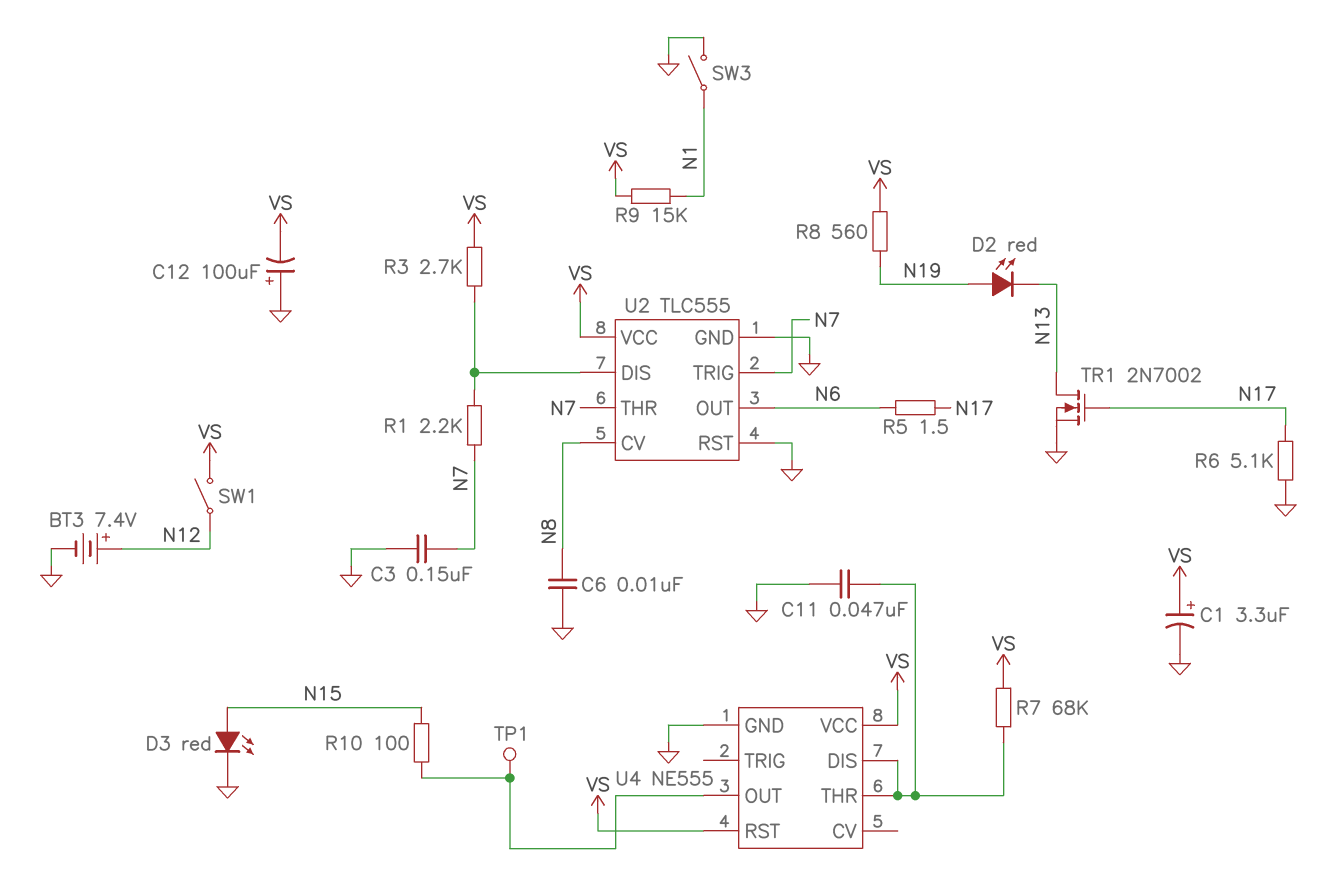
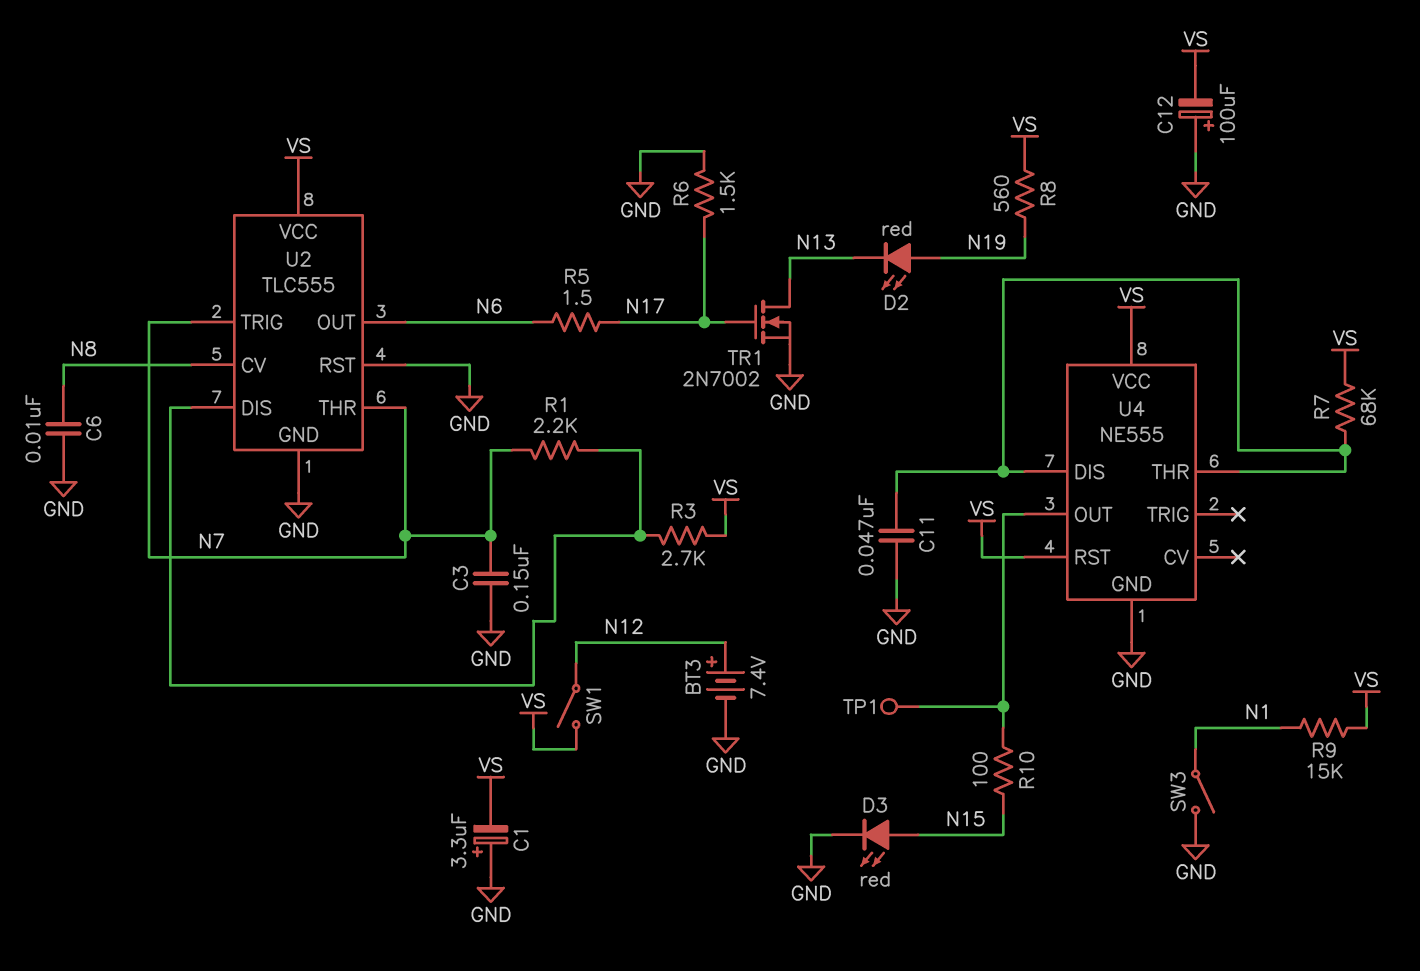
C1: 3.3uF (plus VS, minus GND) -> 3.3uF (plus GND, minus VS)
R6: 5.1k (GND, N17) -> 1.5k (GND, N17)

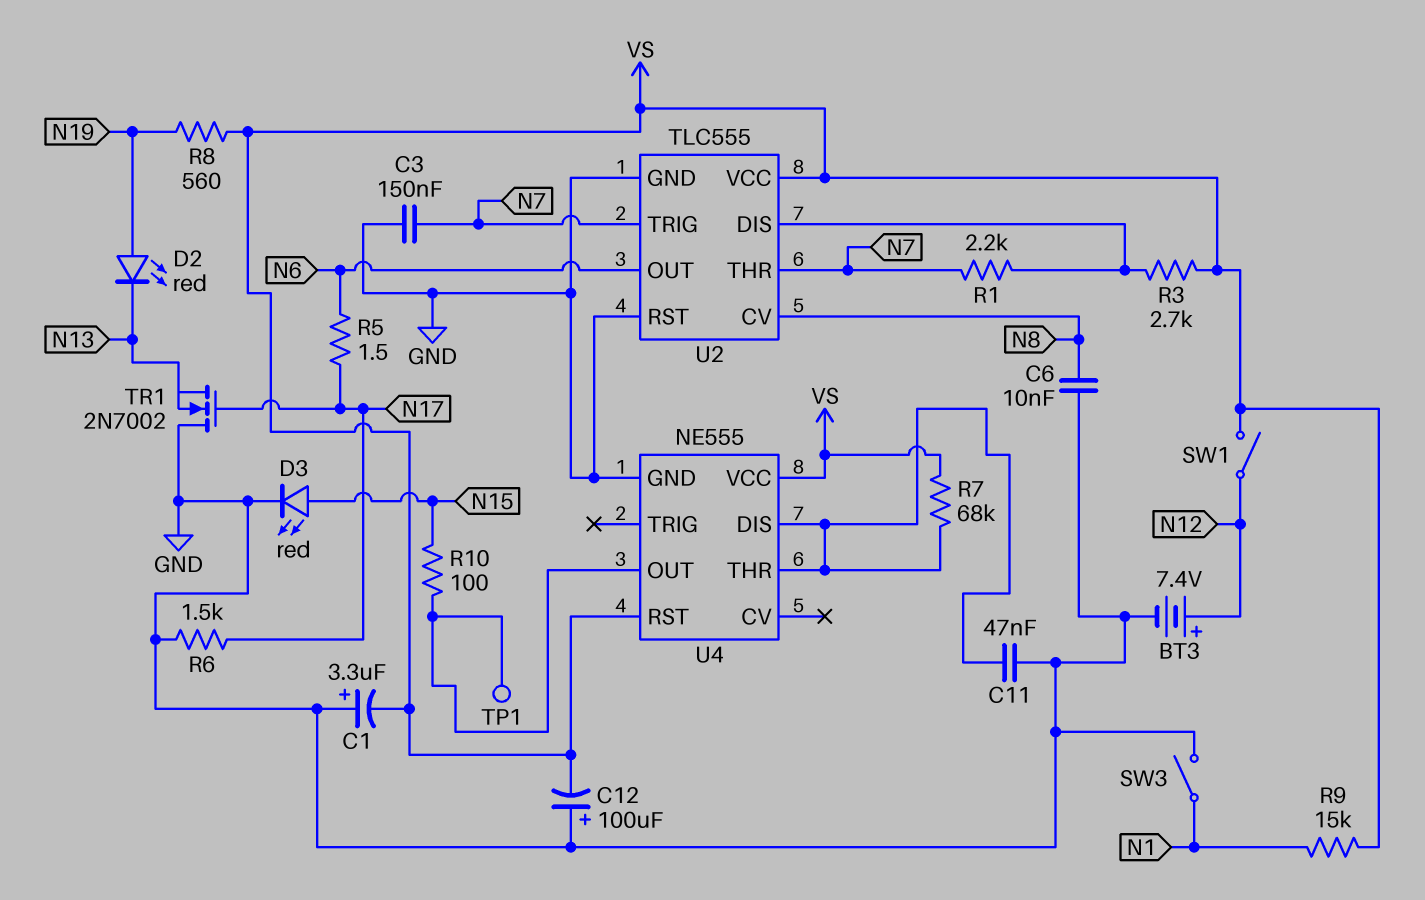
TR1: NMOS 2N7002 (G N17, D N13, S GND) -> NMOS 2N7002 (G N17, D GND, S N13)

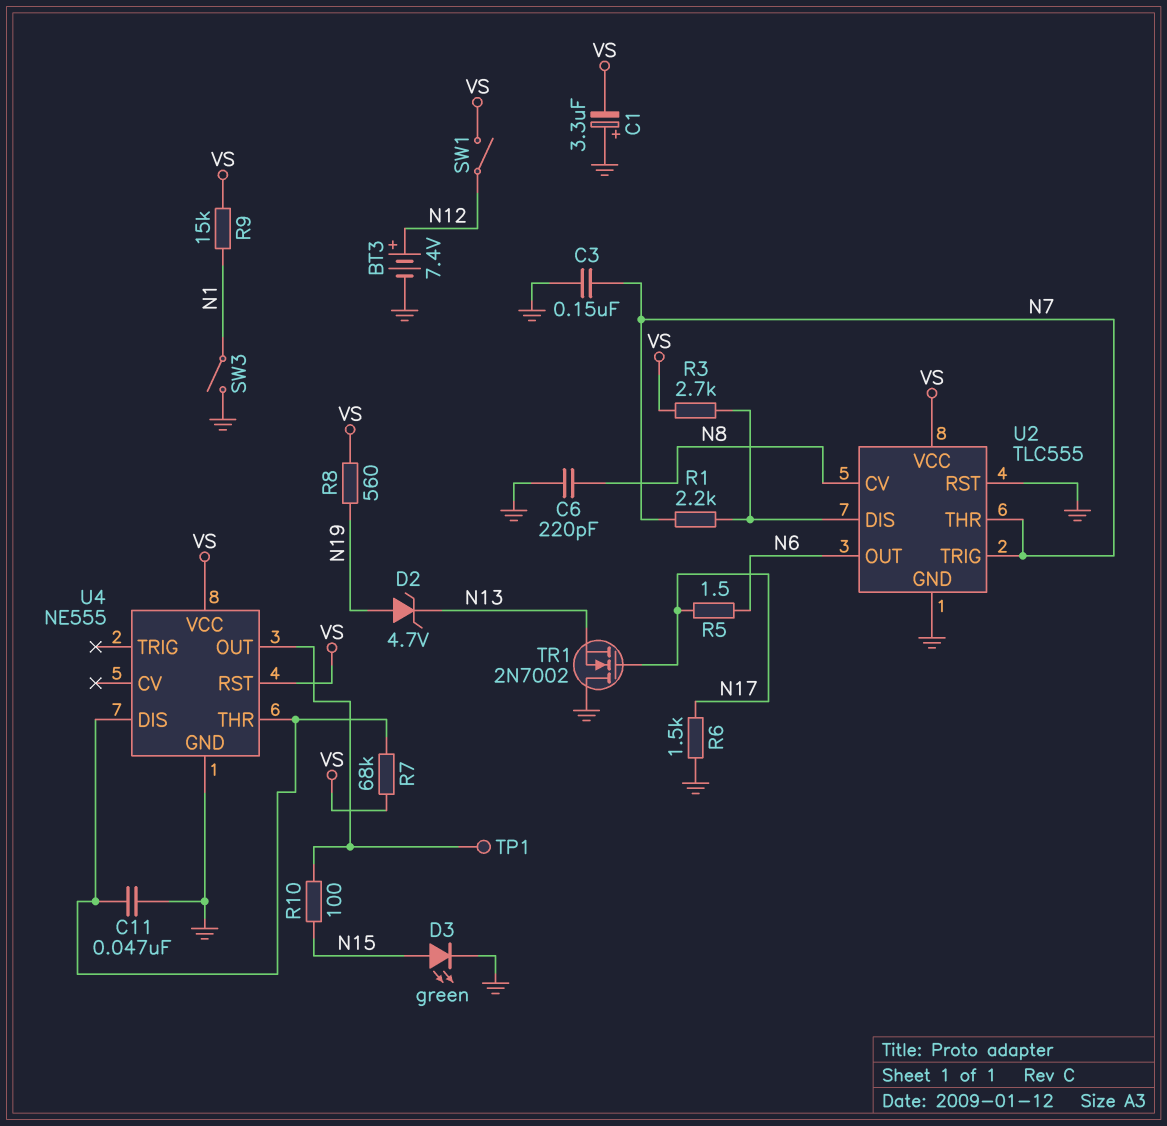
C6: 10nF (GND, N8) -> 220pF (GND, N8)
C12: 100uF (plus GND, minus VS) -> none
D2: LED red (A N19, K N13) -> zener 4.7V (A N19, K N13)
D3: LED red (A N15, K GND) -> LED green (A N15, K GND)

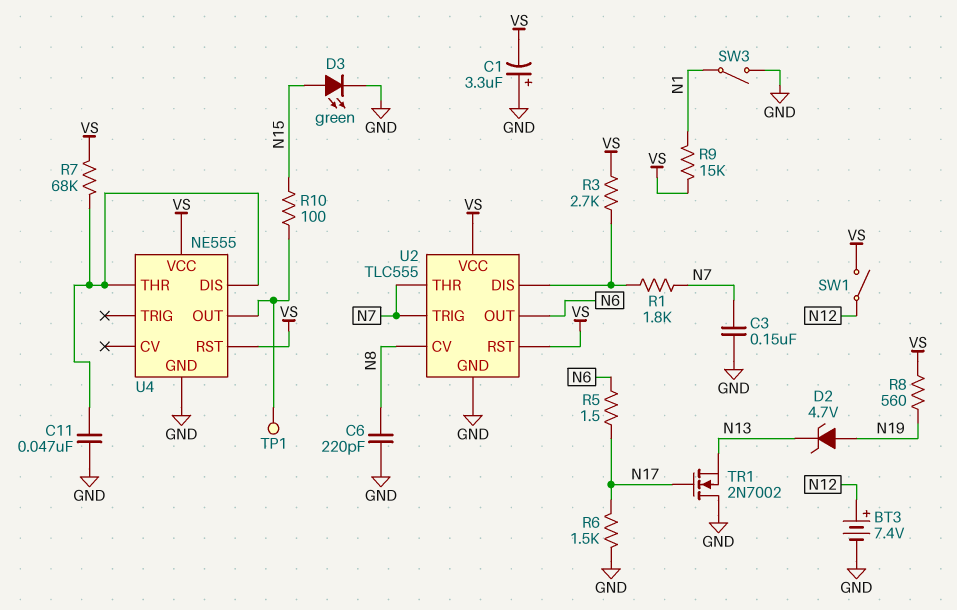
R1: 2.2k (N7, U2/DIS) -> 1.8k (N7, U2/DIS)
U2 pin RST: GND -> VS

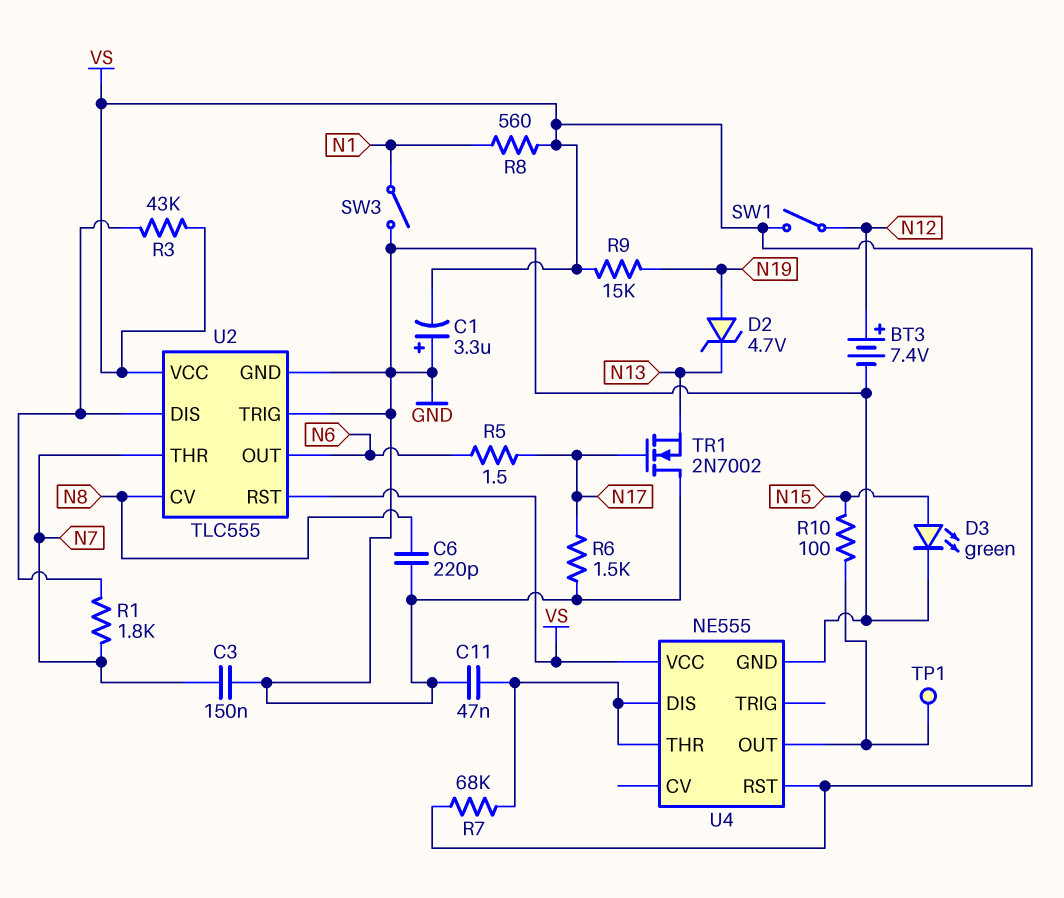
R3: 2.7k (U2/DIS, VS) -> 43k (U2/DIS, VS)
R8: 560 (N19, VS) -> 560 (N1, VS)
R9: 15k (N1, VS) -> 15k (N19, VS)
U2 pin TRIG: N7 -> GND

